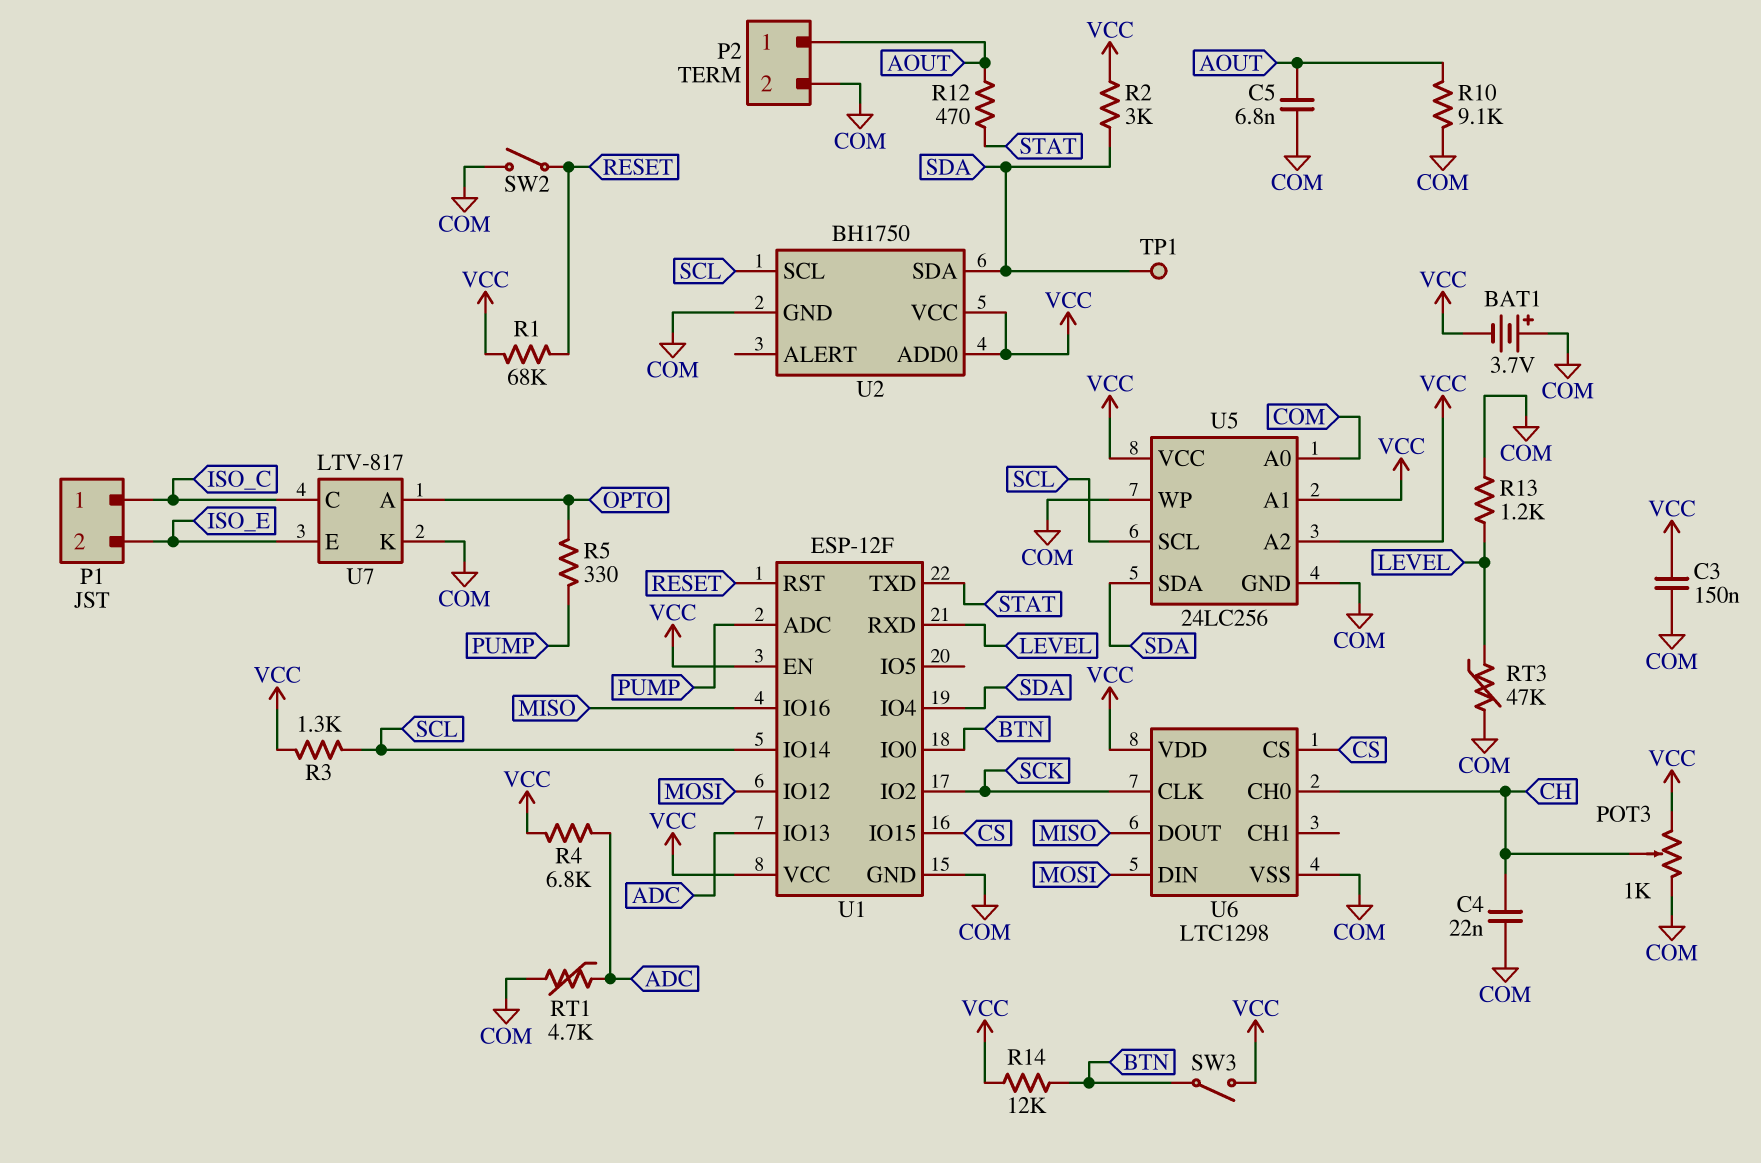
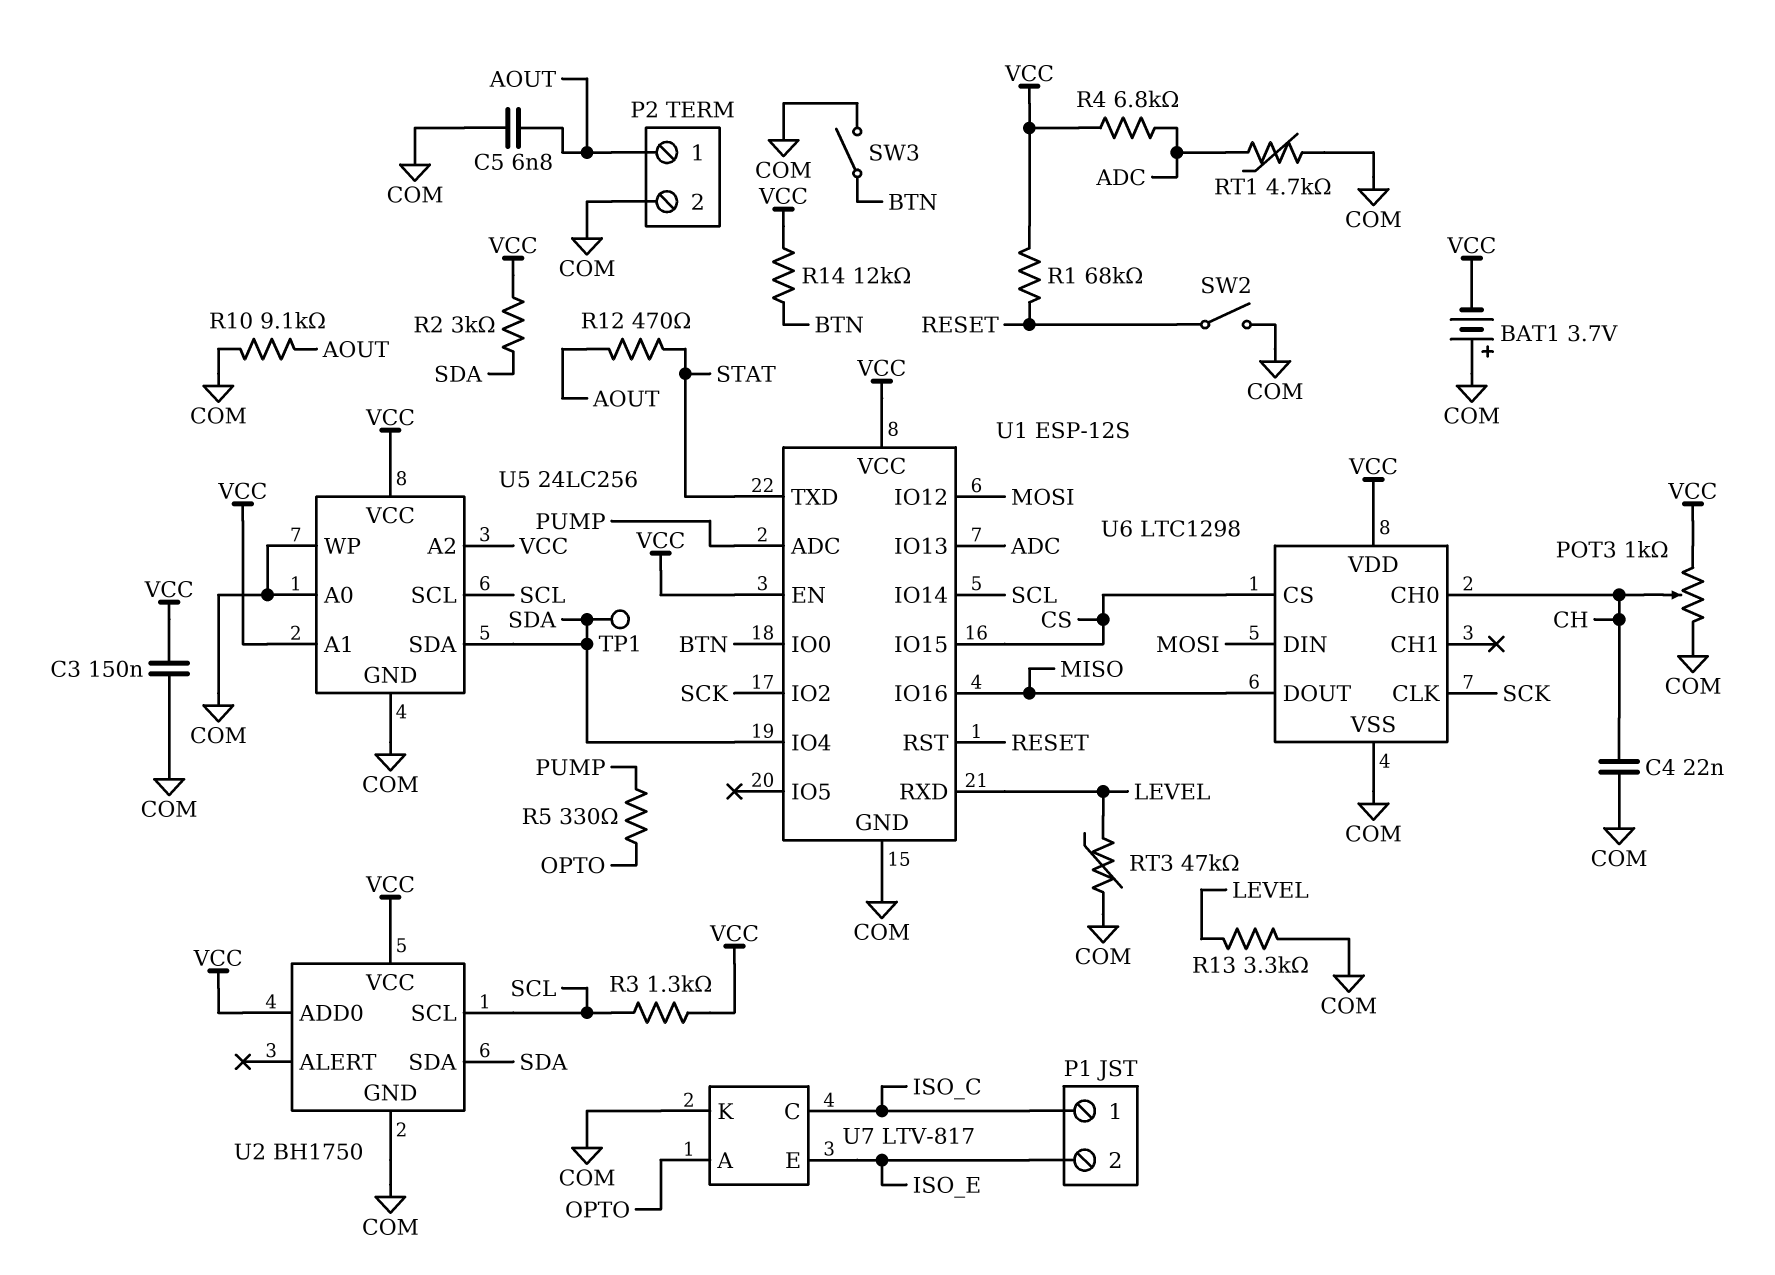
R13: 1.2k (COM, LEVEL) -> 3.3k (COM, LEVEL)
SW3: switch (BTN, VCC) -> switch (BTN, COM)
U1: ESP-12F -> ESP-12S

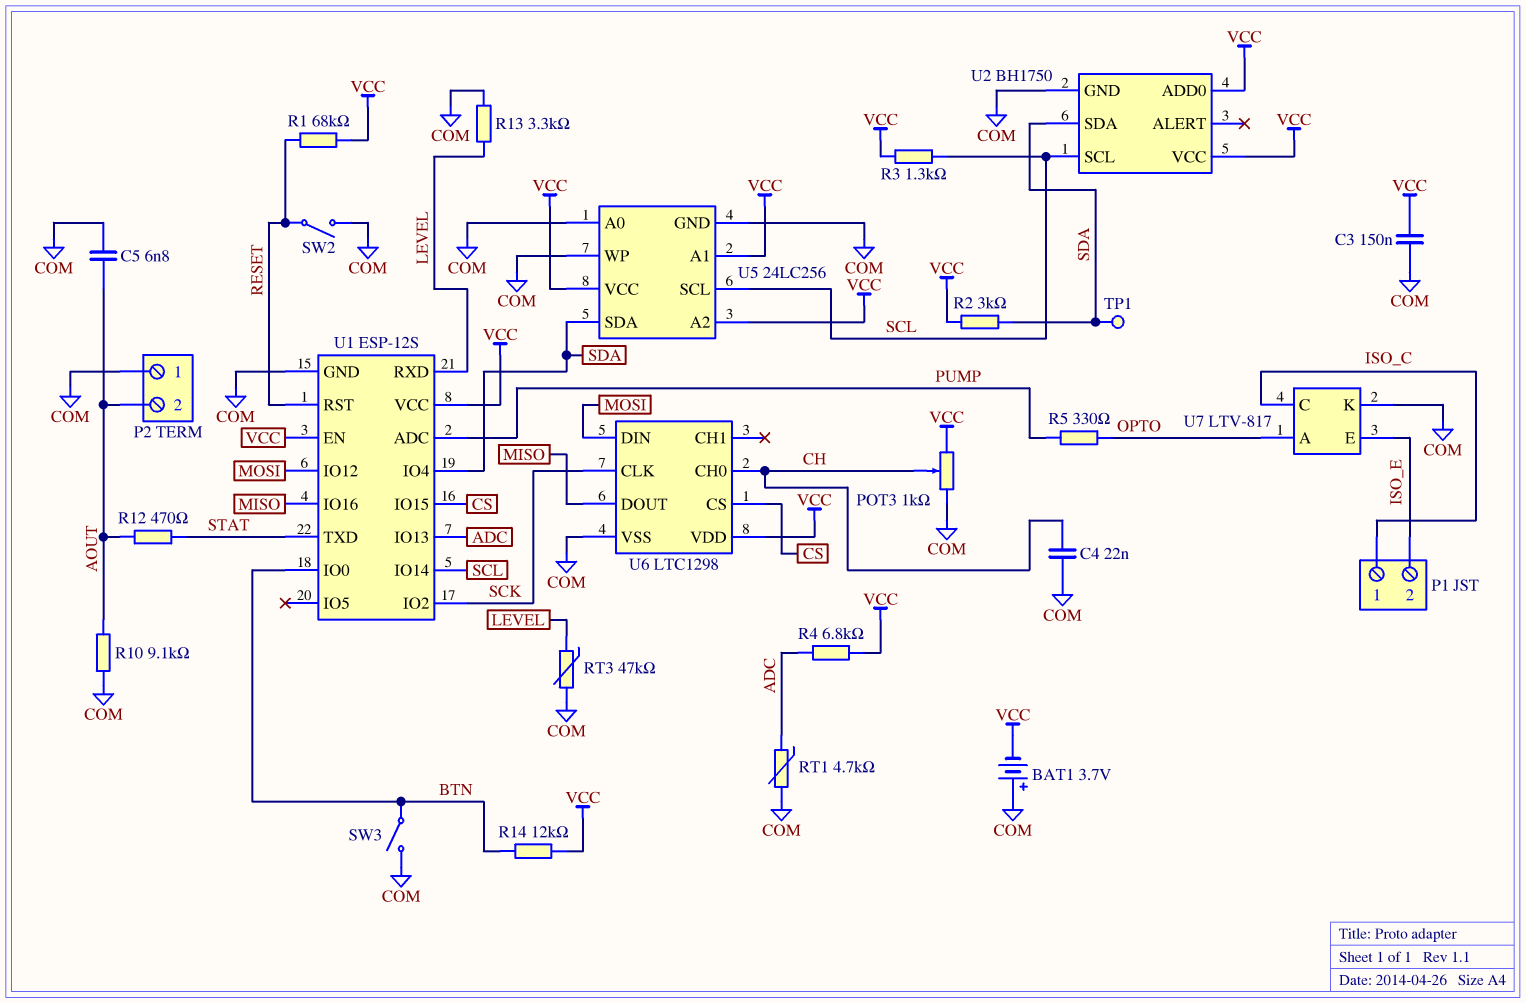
P2 pin 1: AOUT -> COM
P2 pin 2: COM -> AOUT

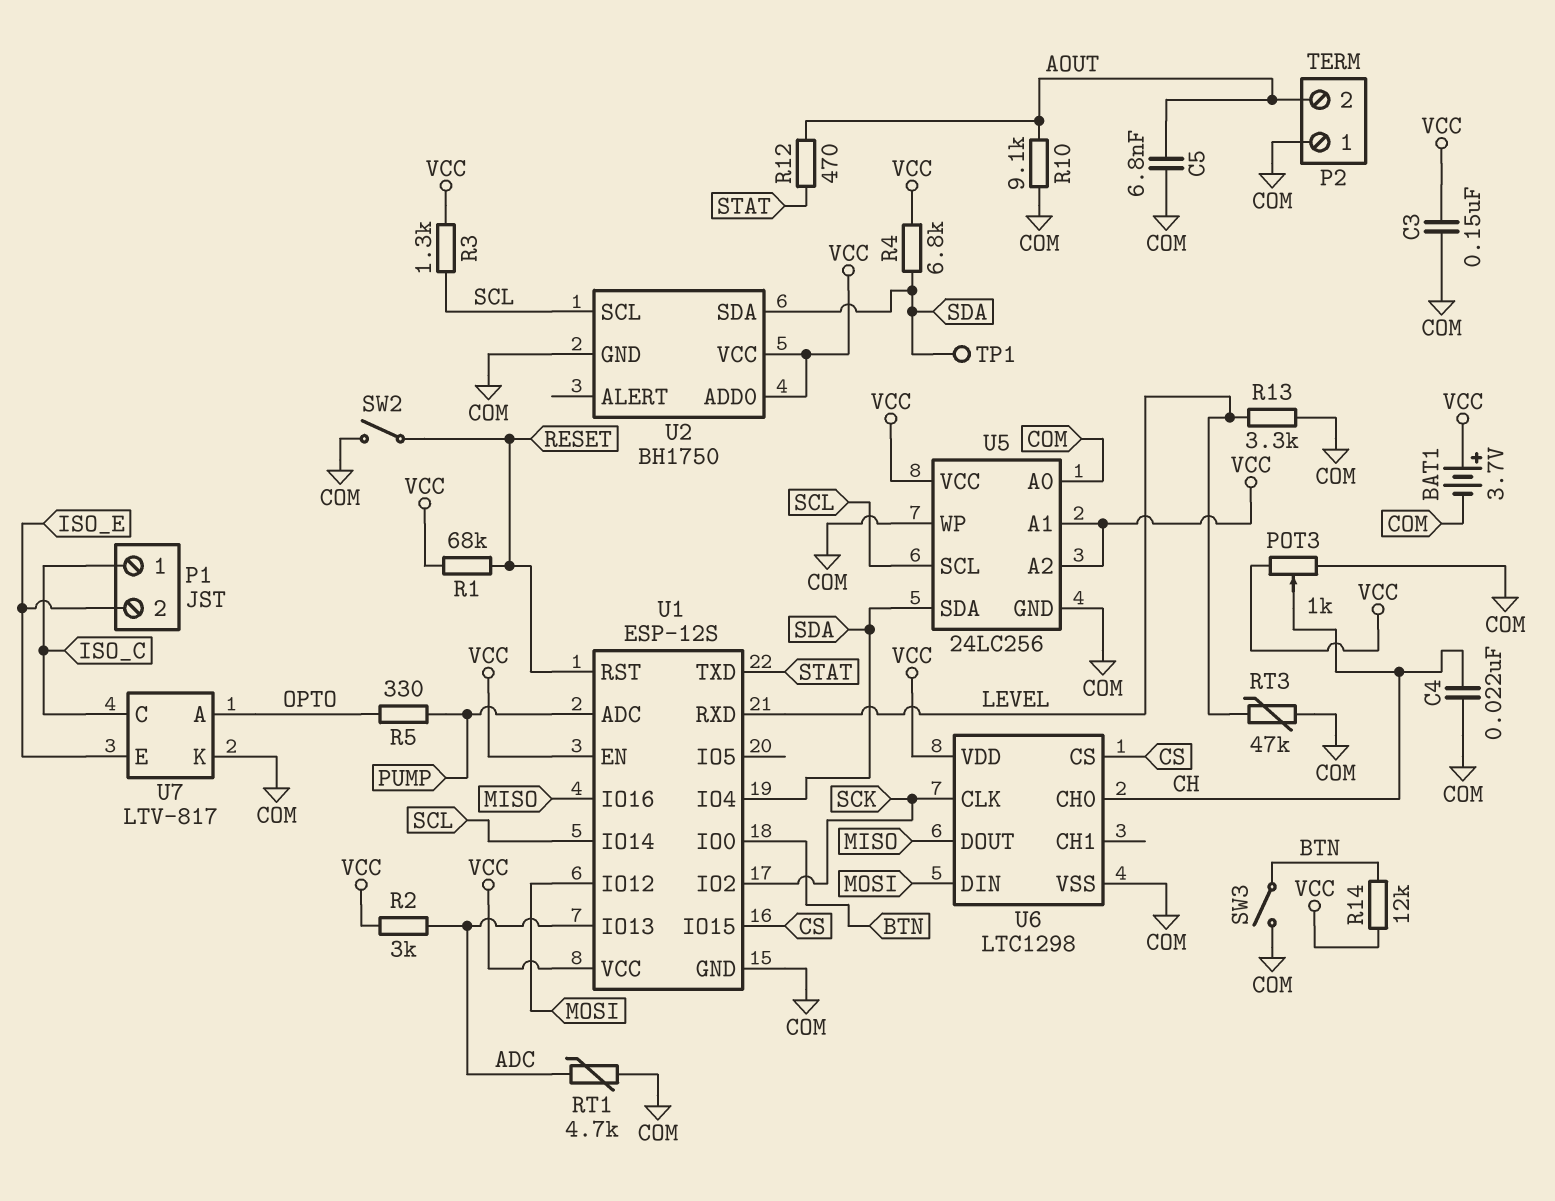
BAT1: 3.7V (plus COM, minus VCC) -> 3.7V (plus VCC, minus COM)
R2: 3k (SDA, VCC) -> 3k (ADC, VCC)
R4: 6.8k (ADC, VCC) -> 6.8k (SDA, VCC)

